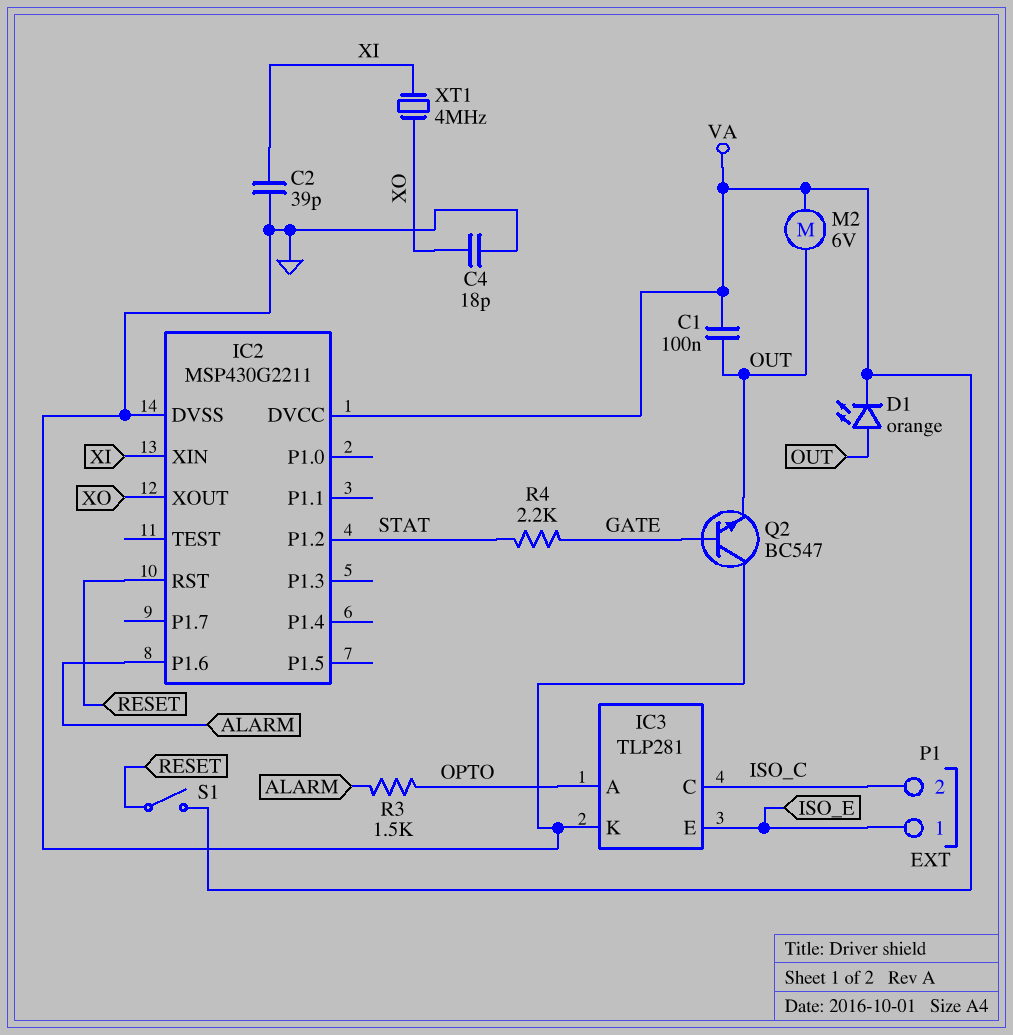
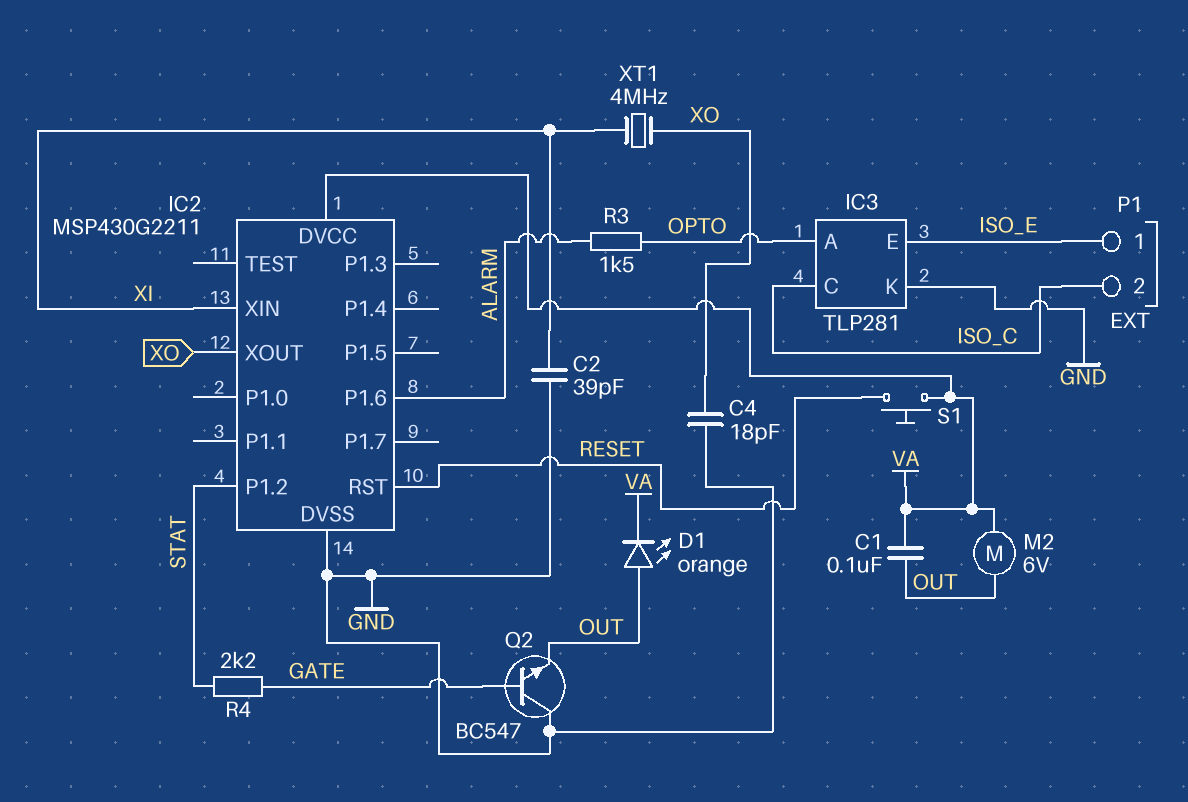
S1: switch (RESET, VA) -> button (RESET, VA)

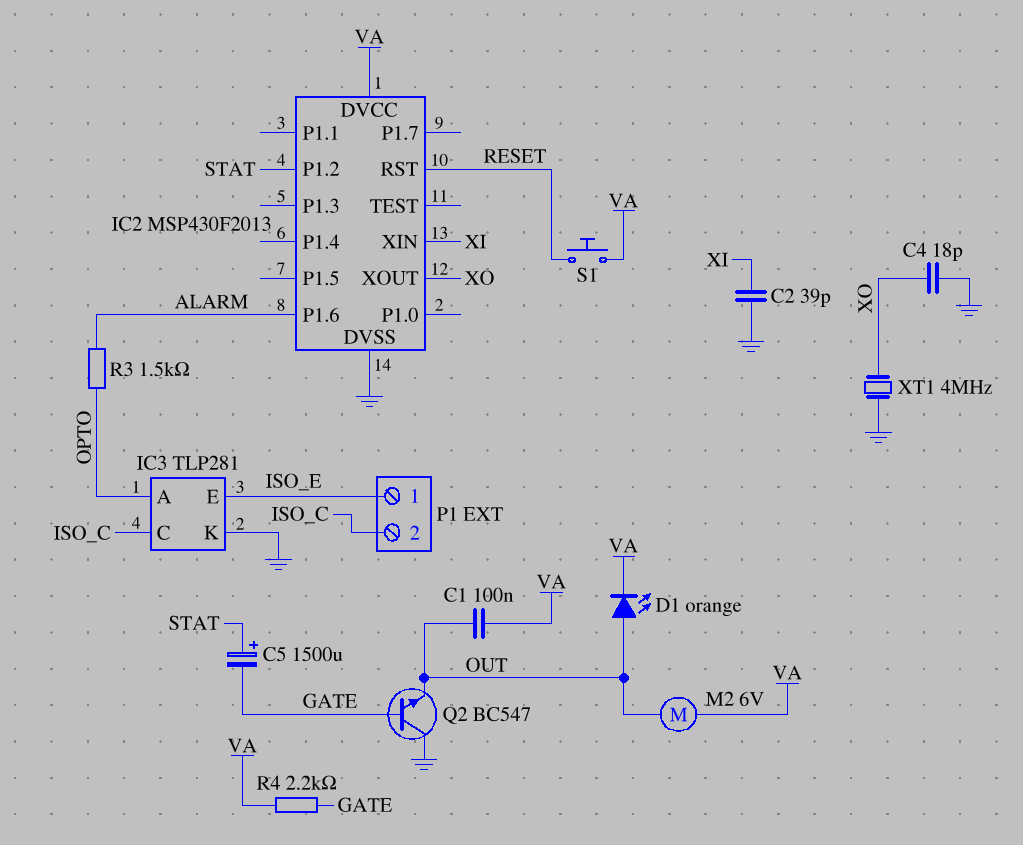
C5: none -> 1500uF (plus STAT, minus GATE)
IC2: MSP430G2211 -> MSP430F2013
R4: 2.2k (GATE, STAT) -> 2.2k (GATE, VA)
XT1: 4MHz (XI, XO) -> 4MHz (GND, XO)

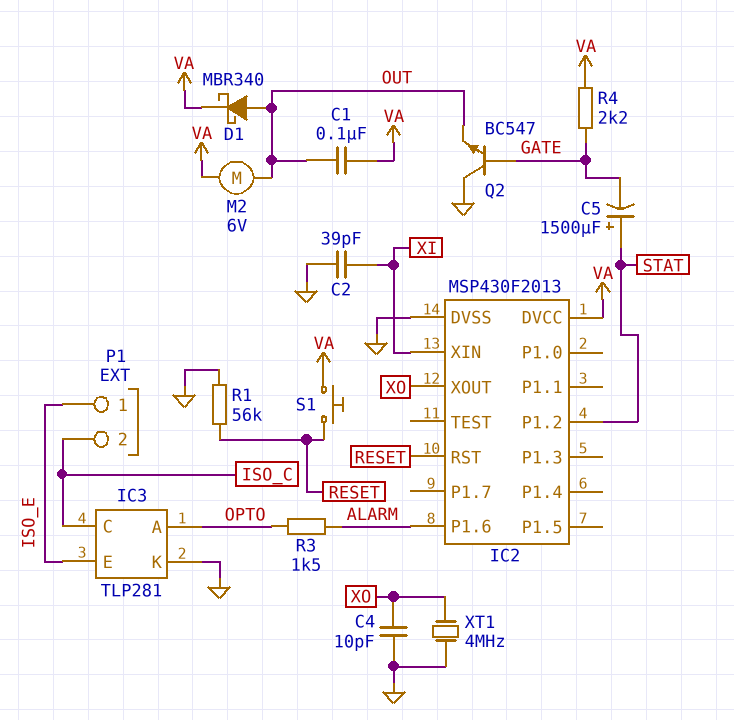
C4: 18pF (GND, XO) -> 10pF (GND, XO)
D1: LED orange (A OUT, K VA) -> schottky MBR340 (A OUT, K VA)
R1: none -> 56k (GND, RESET)

